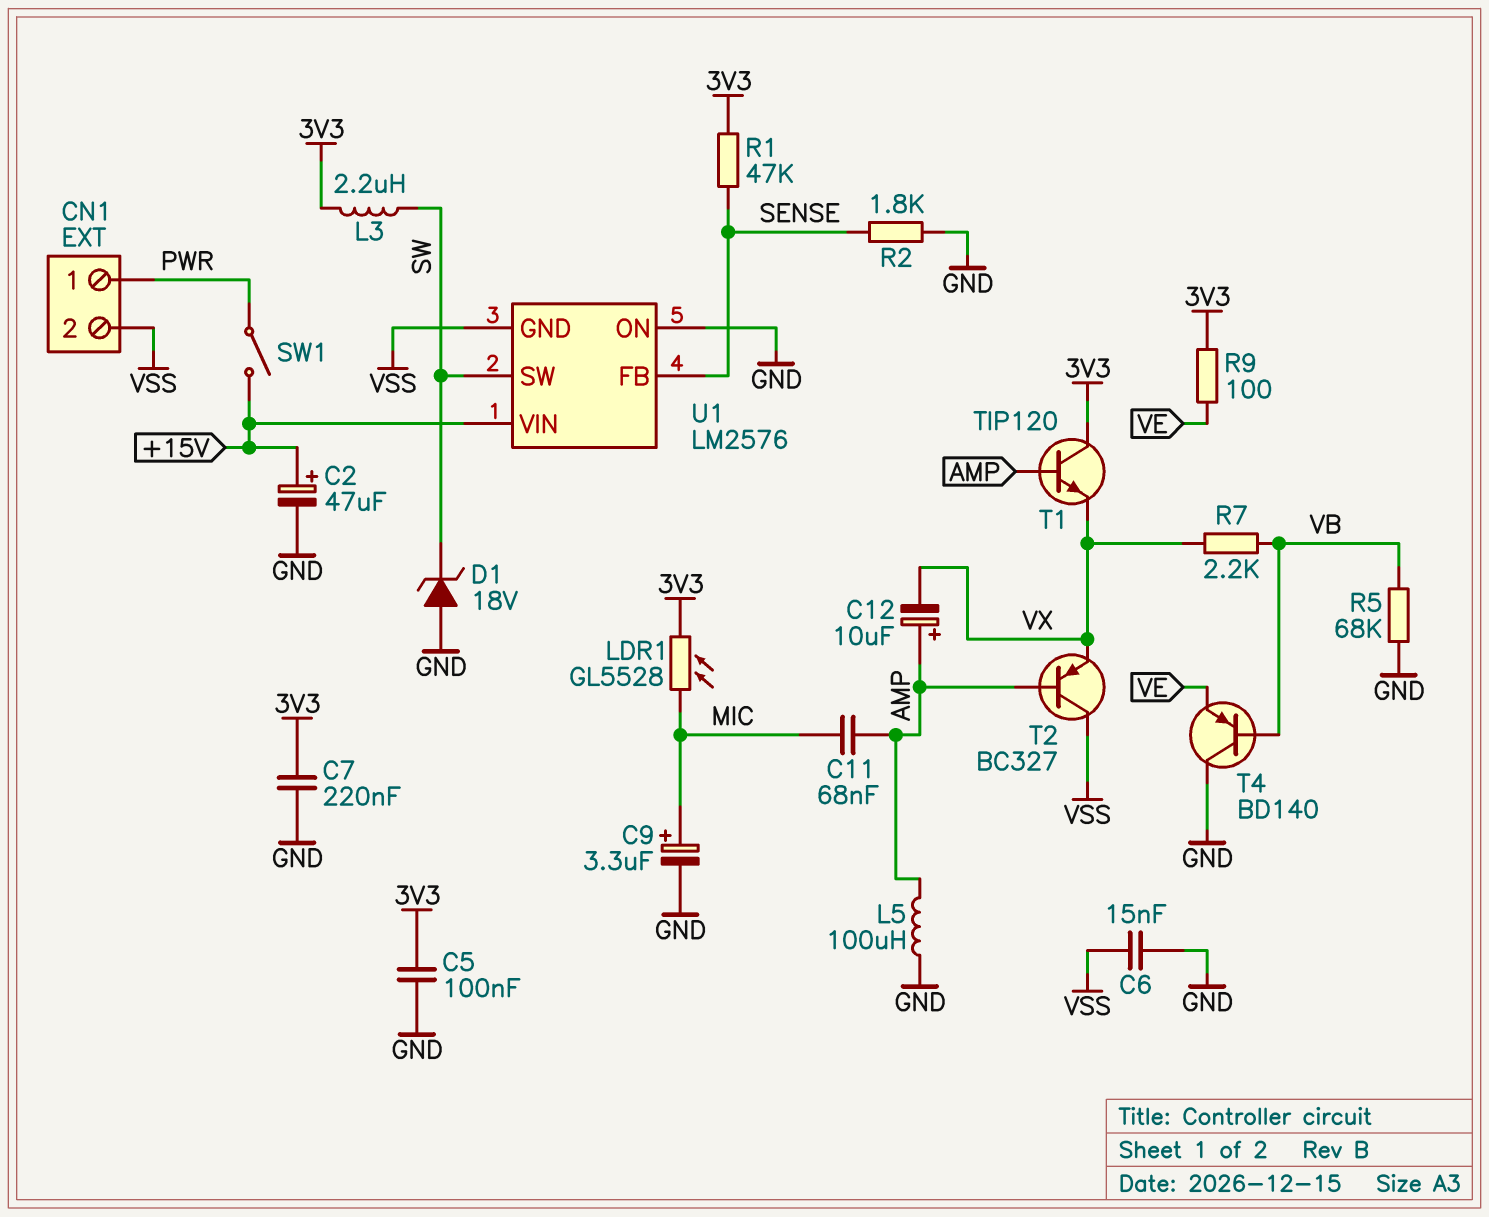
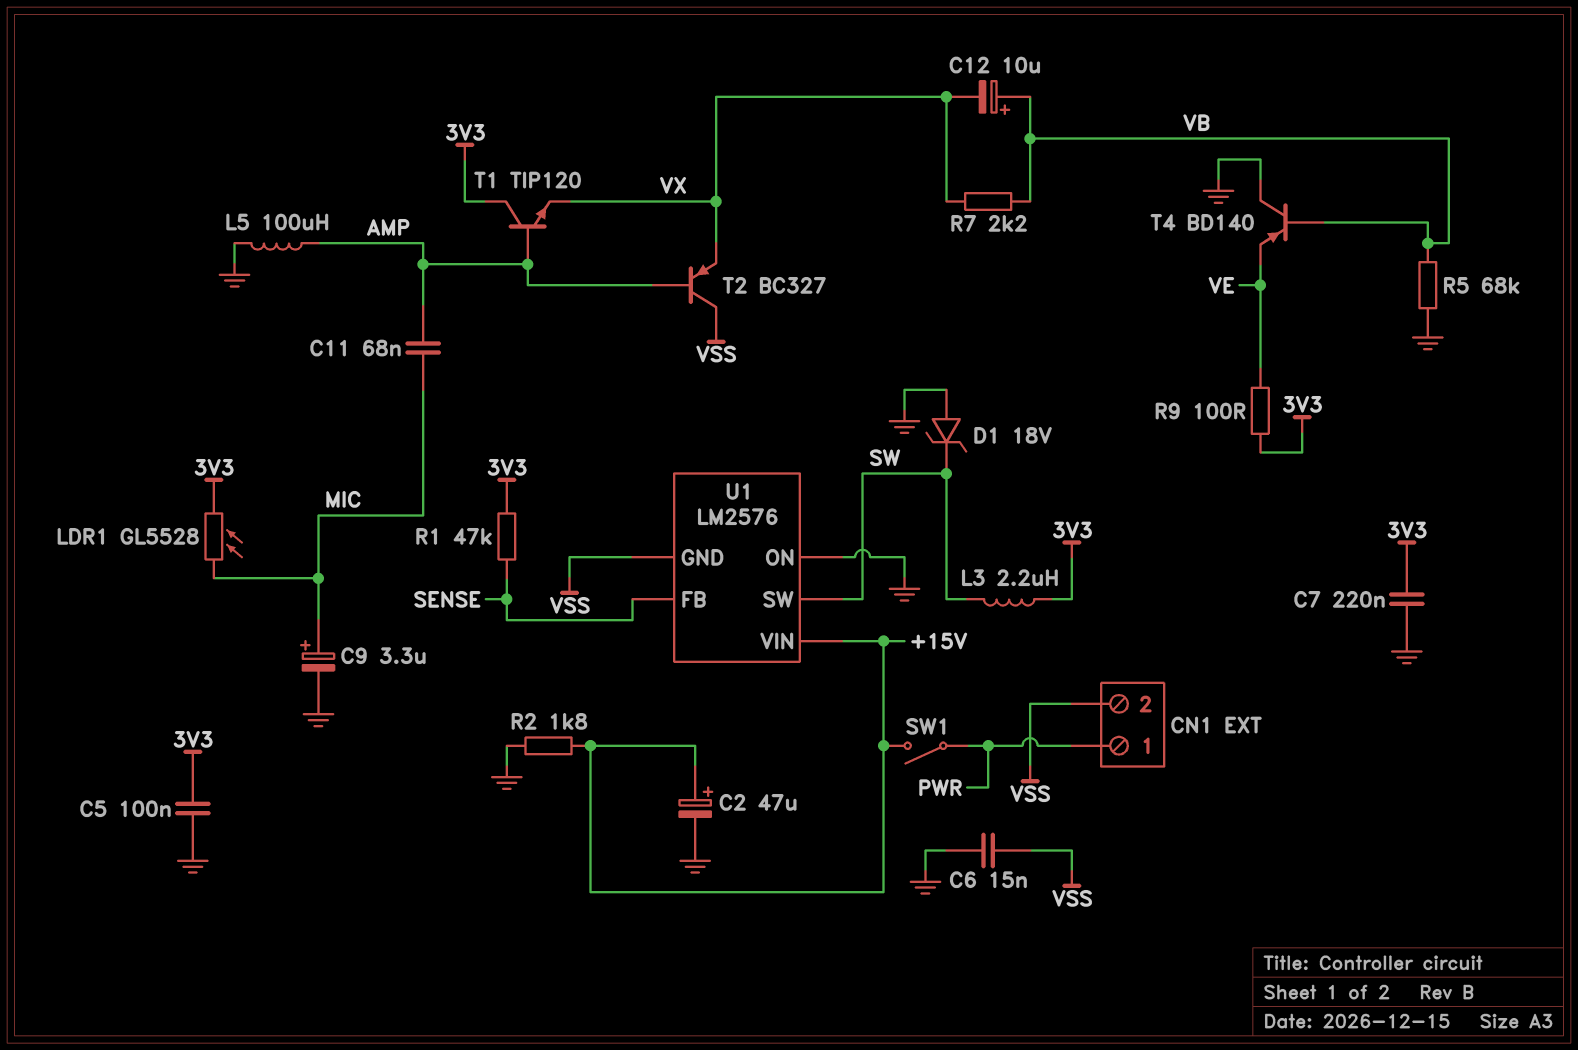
C12: 10uF (plus AMP, minus VX) -> 10uF (plus VB, minus VX)
R2: 1.8k (GND, SENSE) -> 1.8k (+15V, GND)

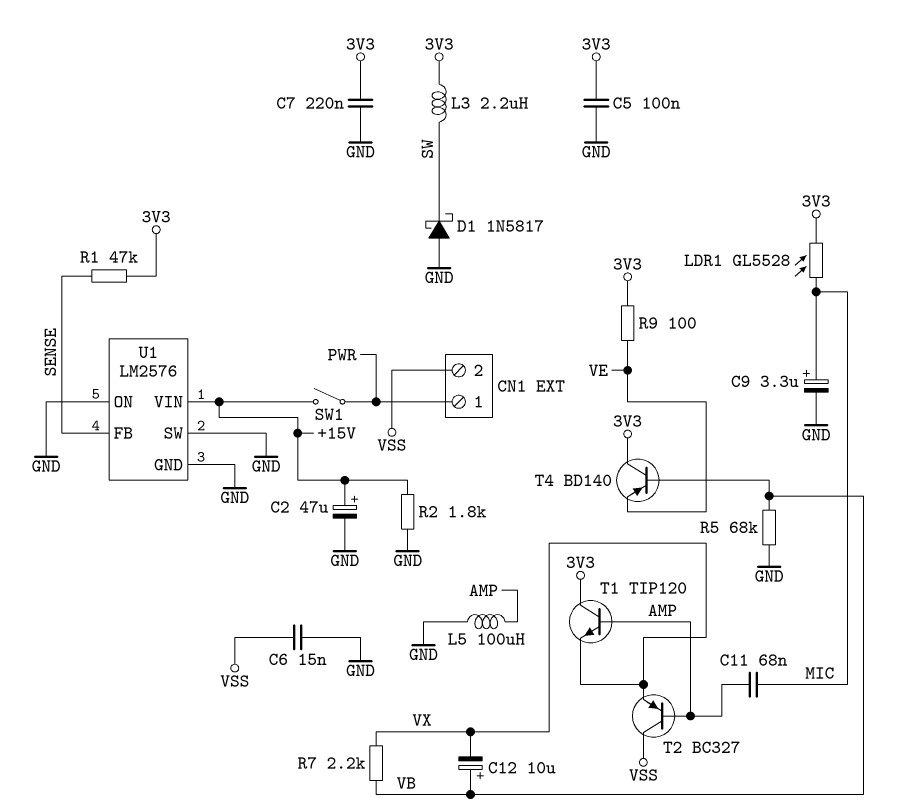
D1: zener 18V (A GND, K SW) -> schottky 1N5817 (A GND, K SW)
T4: PNP BD140 (B VB, C GND, E VE) -> PNP BD140 (B VB, C 3V3, E VE)
U1 pin GND: VSS -> GND
U1 pin SW: SW -> GND

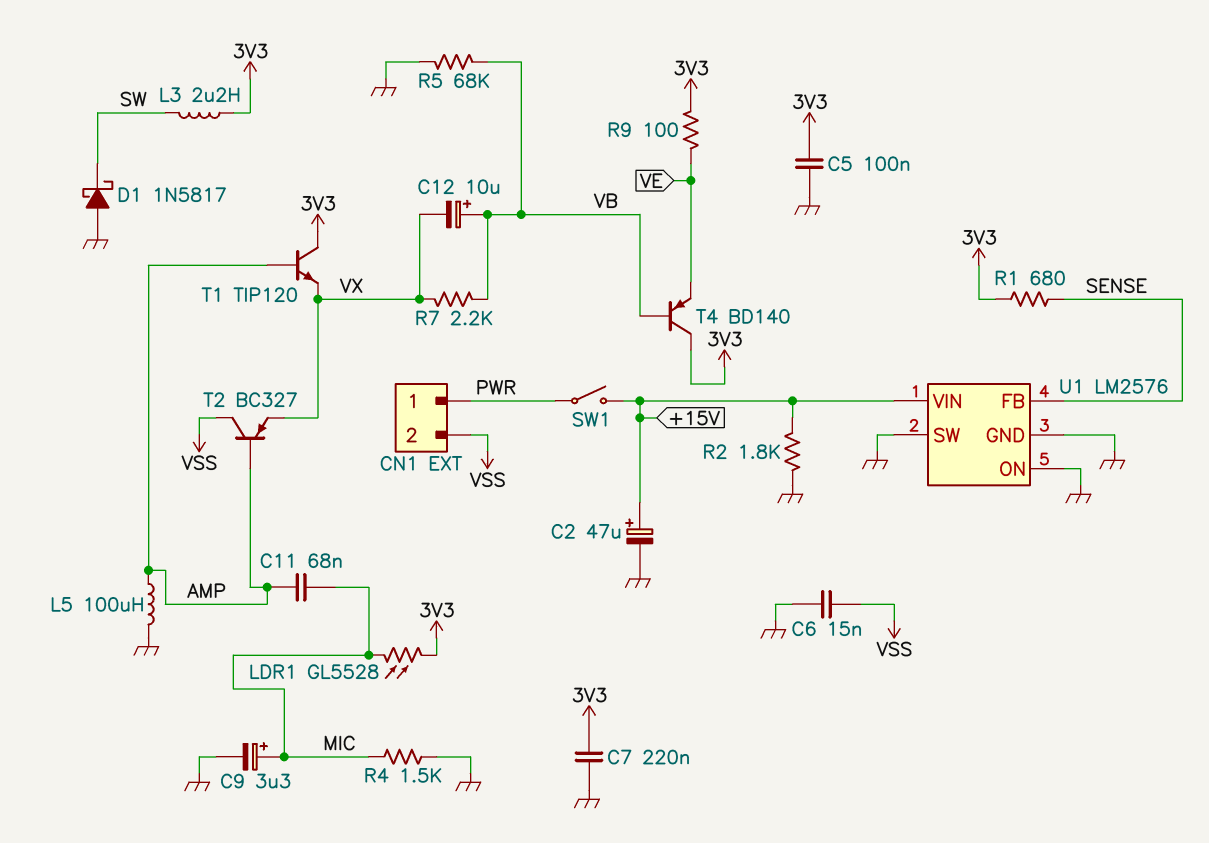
R1: 47k (3V3, SENSE) -> 680 (3V3, SENSE)
R4: none -> 1.5k (GND, MIC)

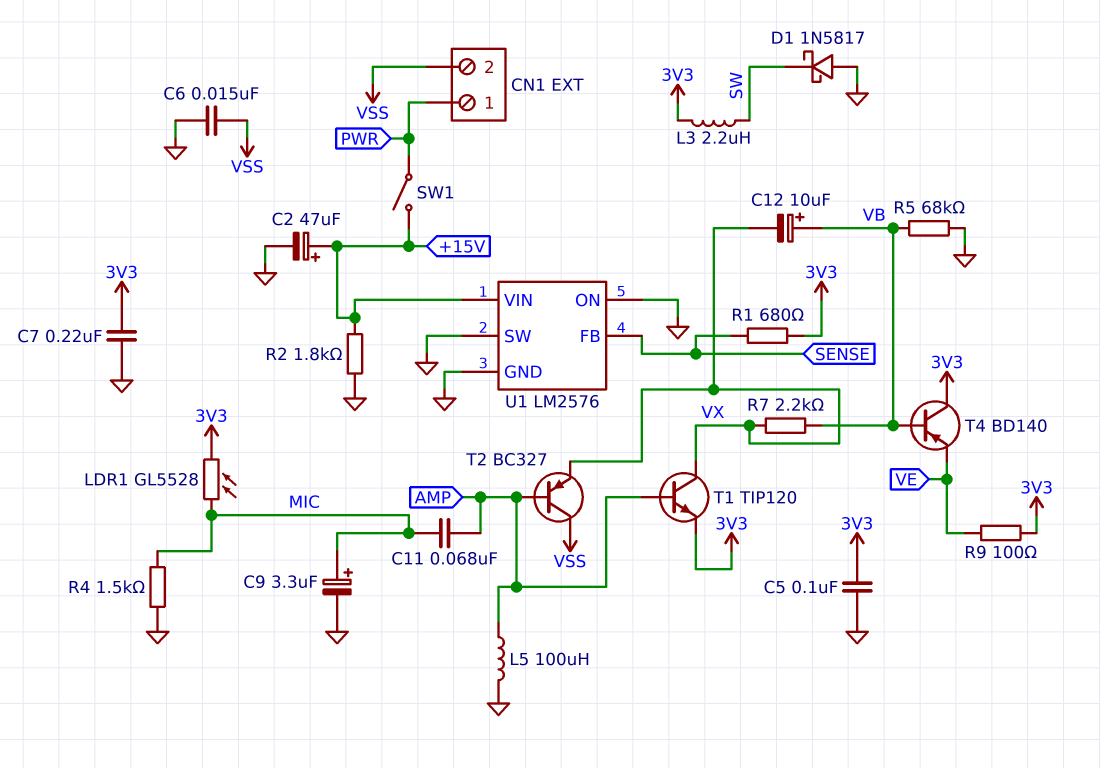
T1: NPN TIP120 (B AMP, C 3V3, E VX) -> NPN TIP120 (B AMP, C VX, E 3V3)

